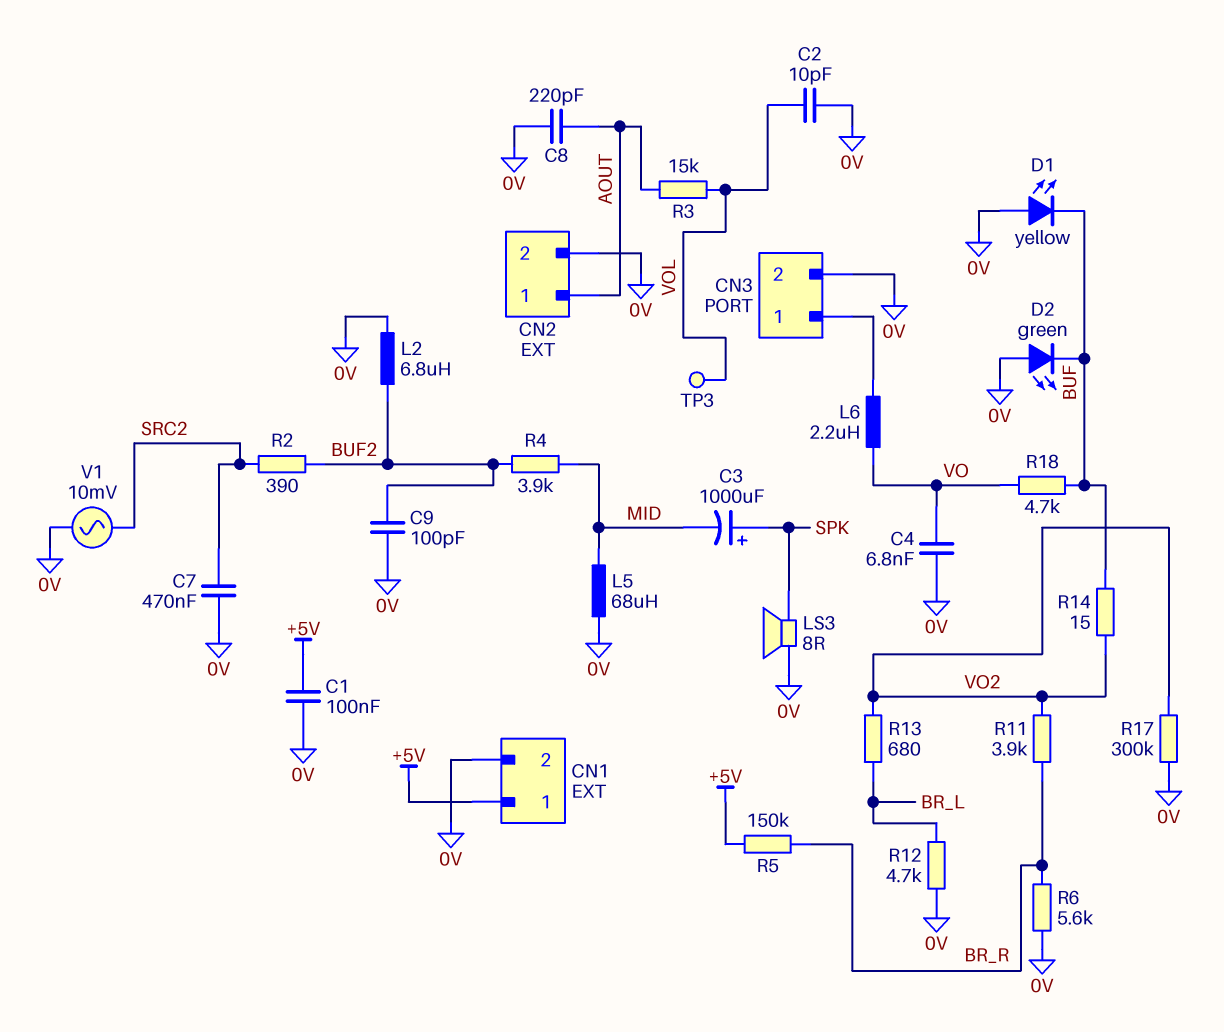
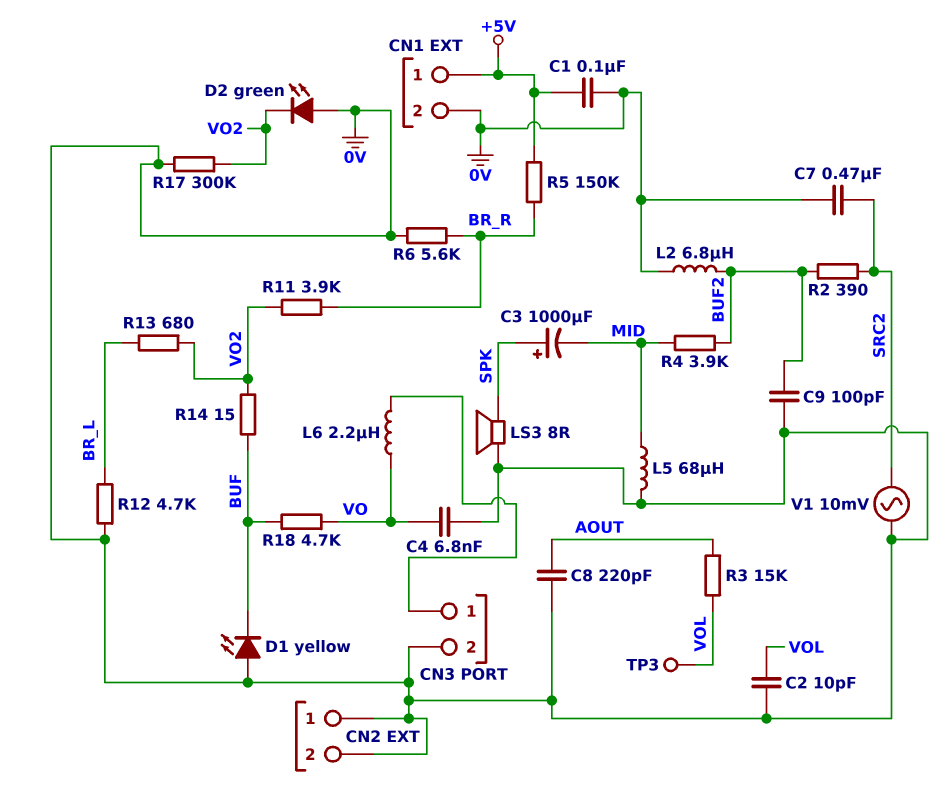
CN2 pin 1: AOUT -> 0V
D2: LED green (A 0V, K BUF) -> LED green (A 0V, K VO2)

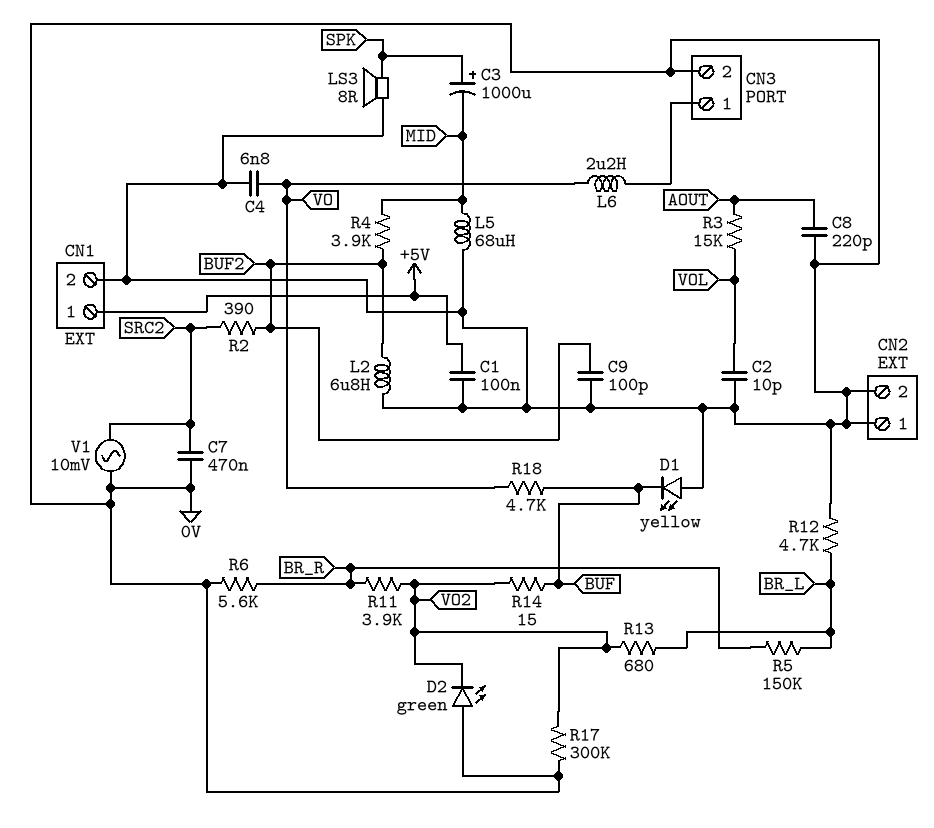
R5: 150k (+5V, BR_R) -> 150k (BR_L, BR_R)
TP3: test point (VOL) -> none

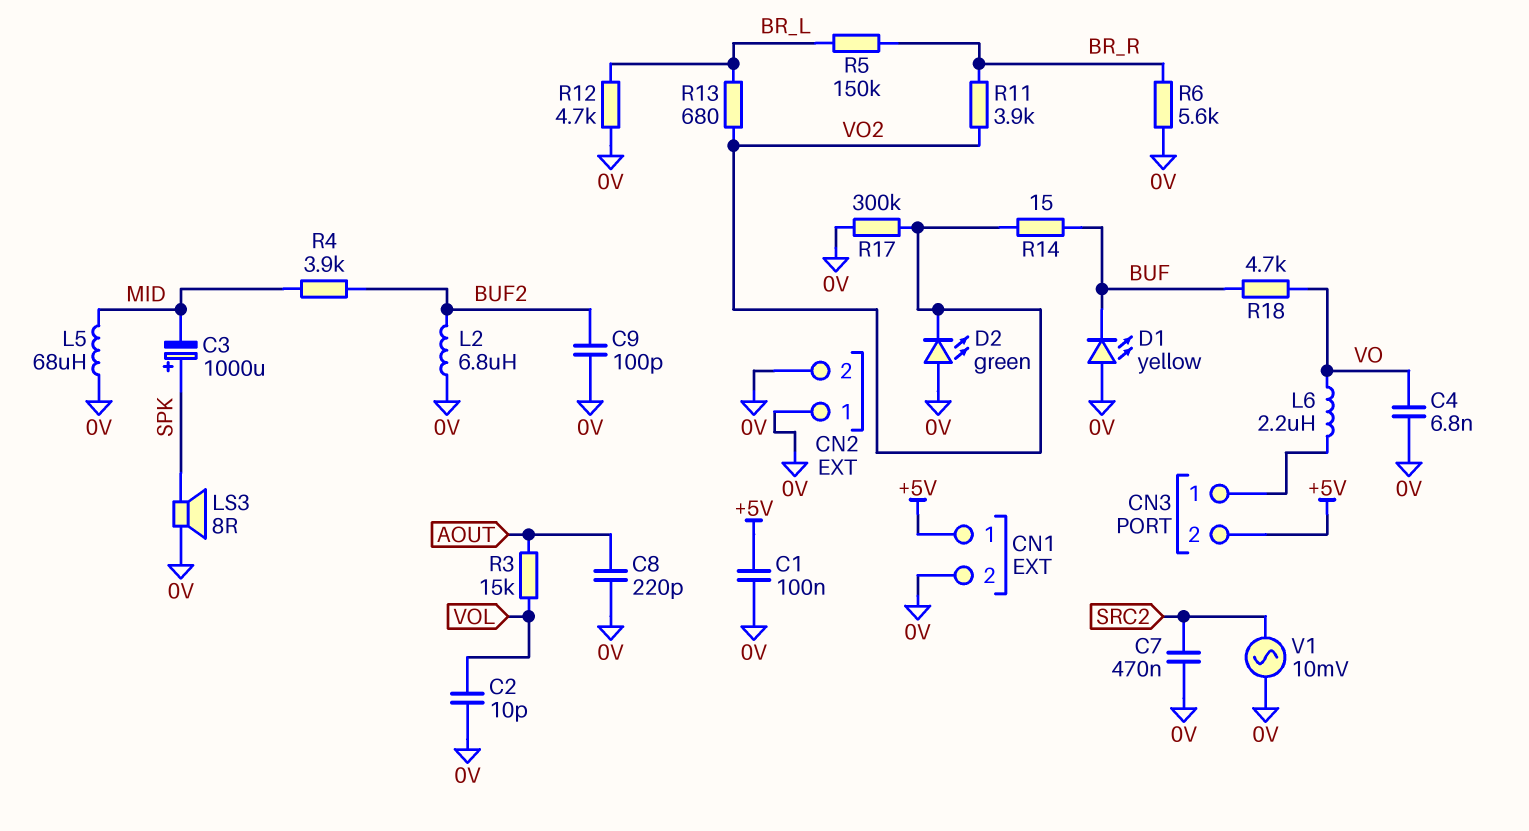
CN3 pin 2: 0V -> +5V
R2: 390 (BUF2, SRC2) -> none

